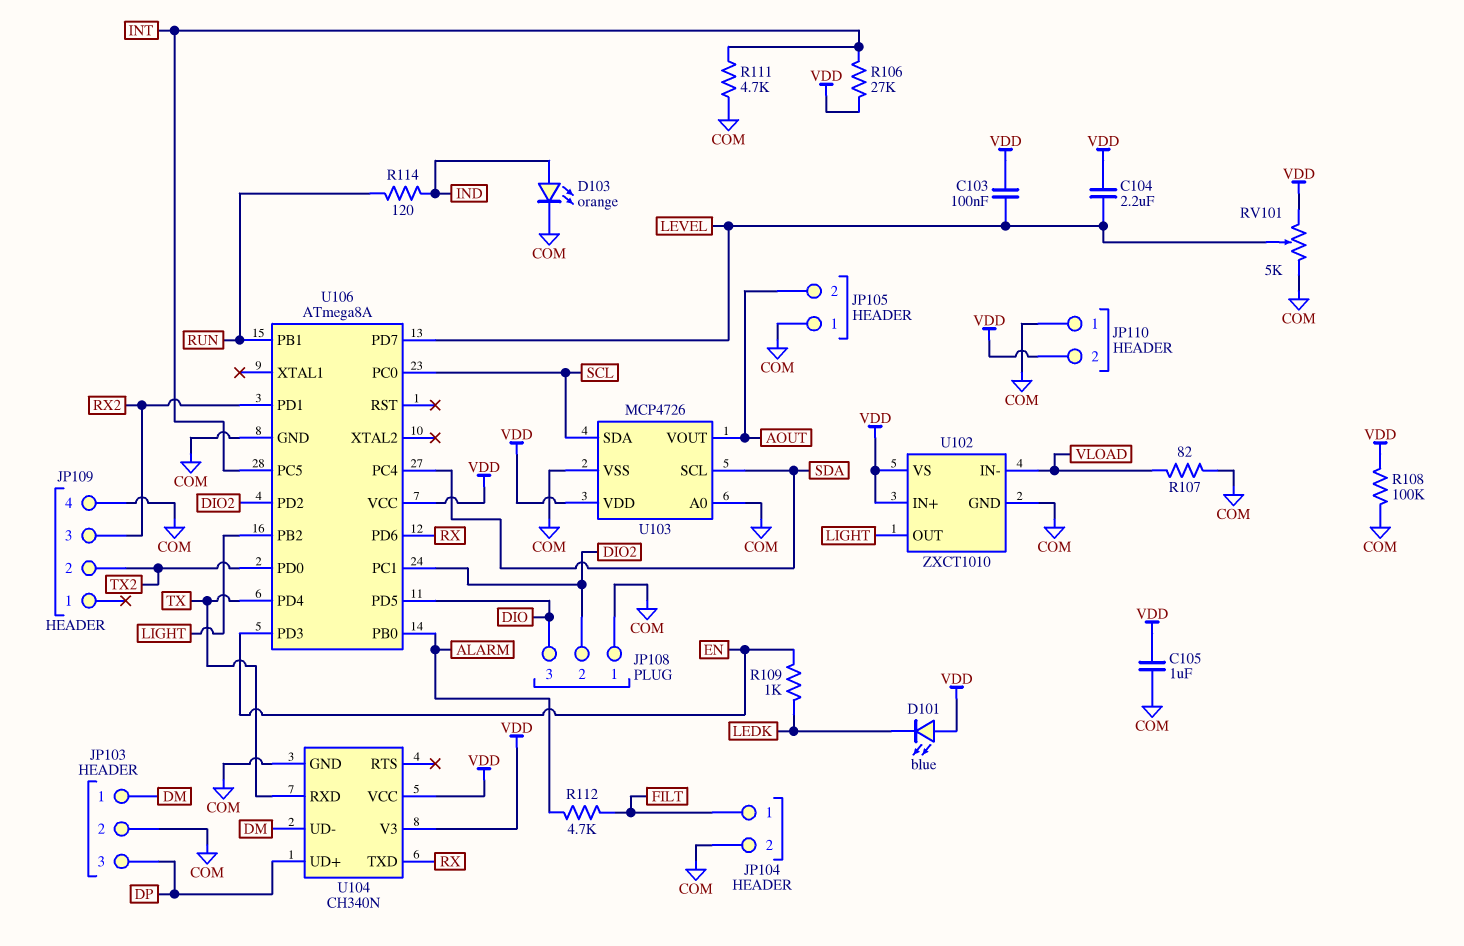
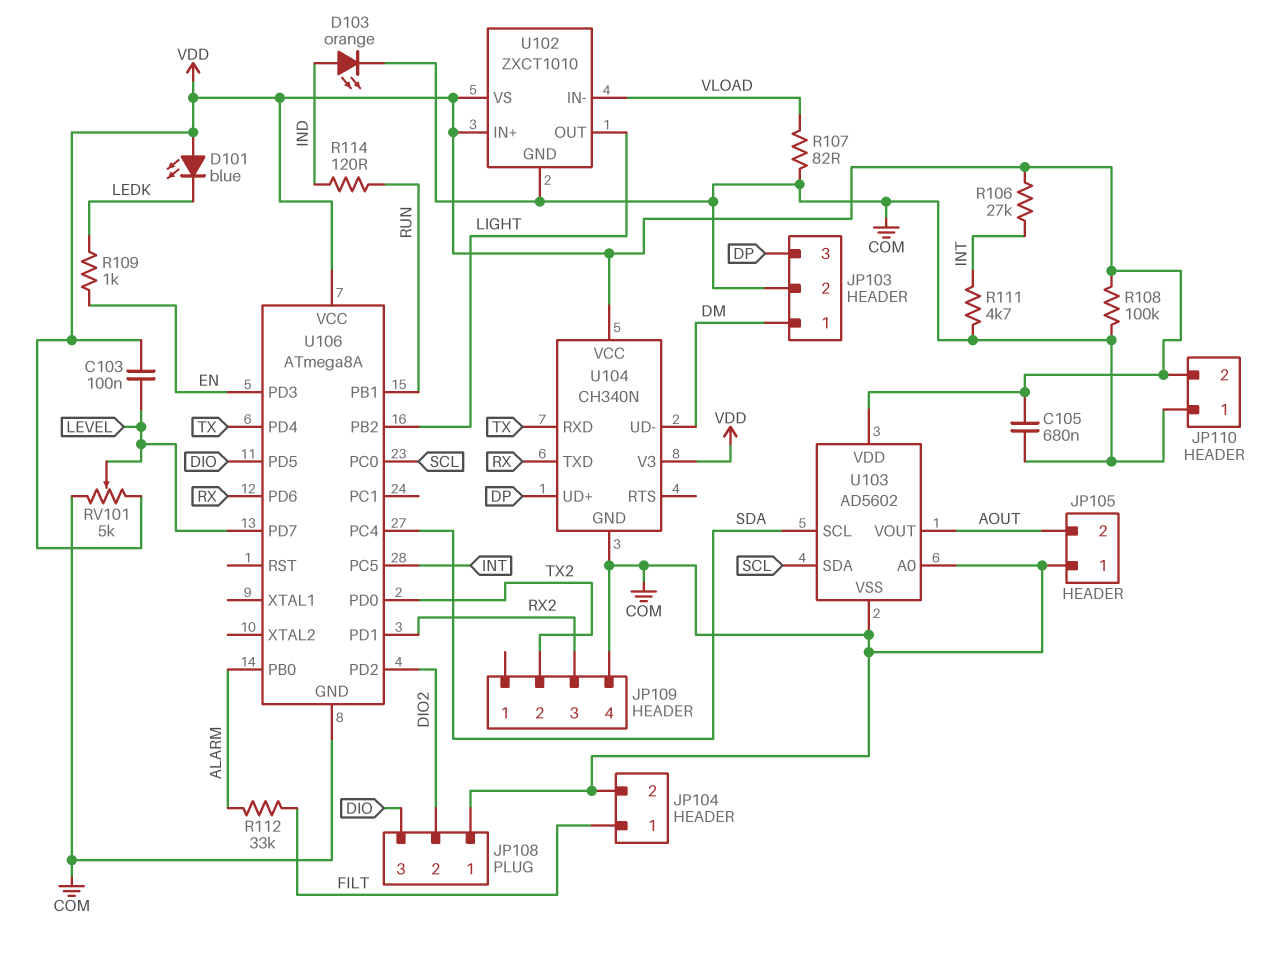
C104: 2.2uF (LEVEL, VDD) -> none
C105: 1uF (COM, VDD) -> 680nF (COM, VDD)
R112: 4.7k (ALARM, FILT) -> 33k (ALARM, FILT)
U103: MCP4726 -> AD5602
U106 pin PC1: DIO2 -> none

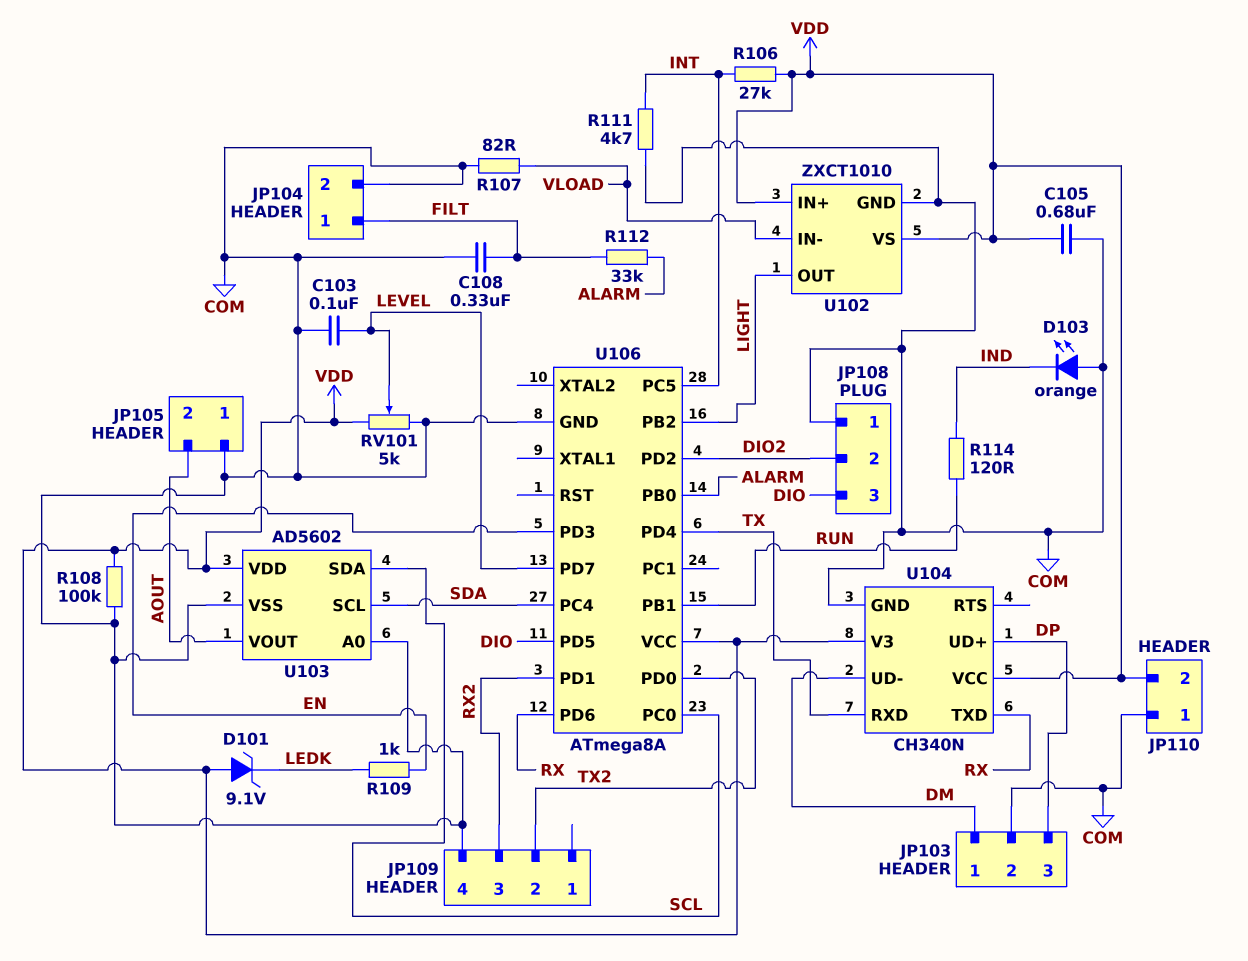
C103: 100nF (LEVEL, VDD) -> 100nF (COM, LEVEL)
C108: none -> 330nF (COM, FILT)
D101: LED blue (A VDD, K LEDK) -> zener 9.1V (A VDD, K LEDK)
D103: LED orange (A IND, K COM) -> LED orange (A COM, K IND)

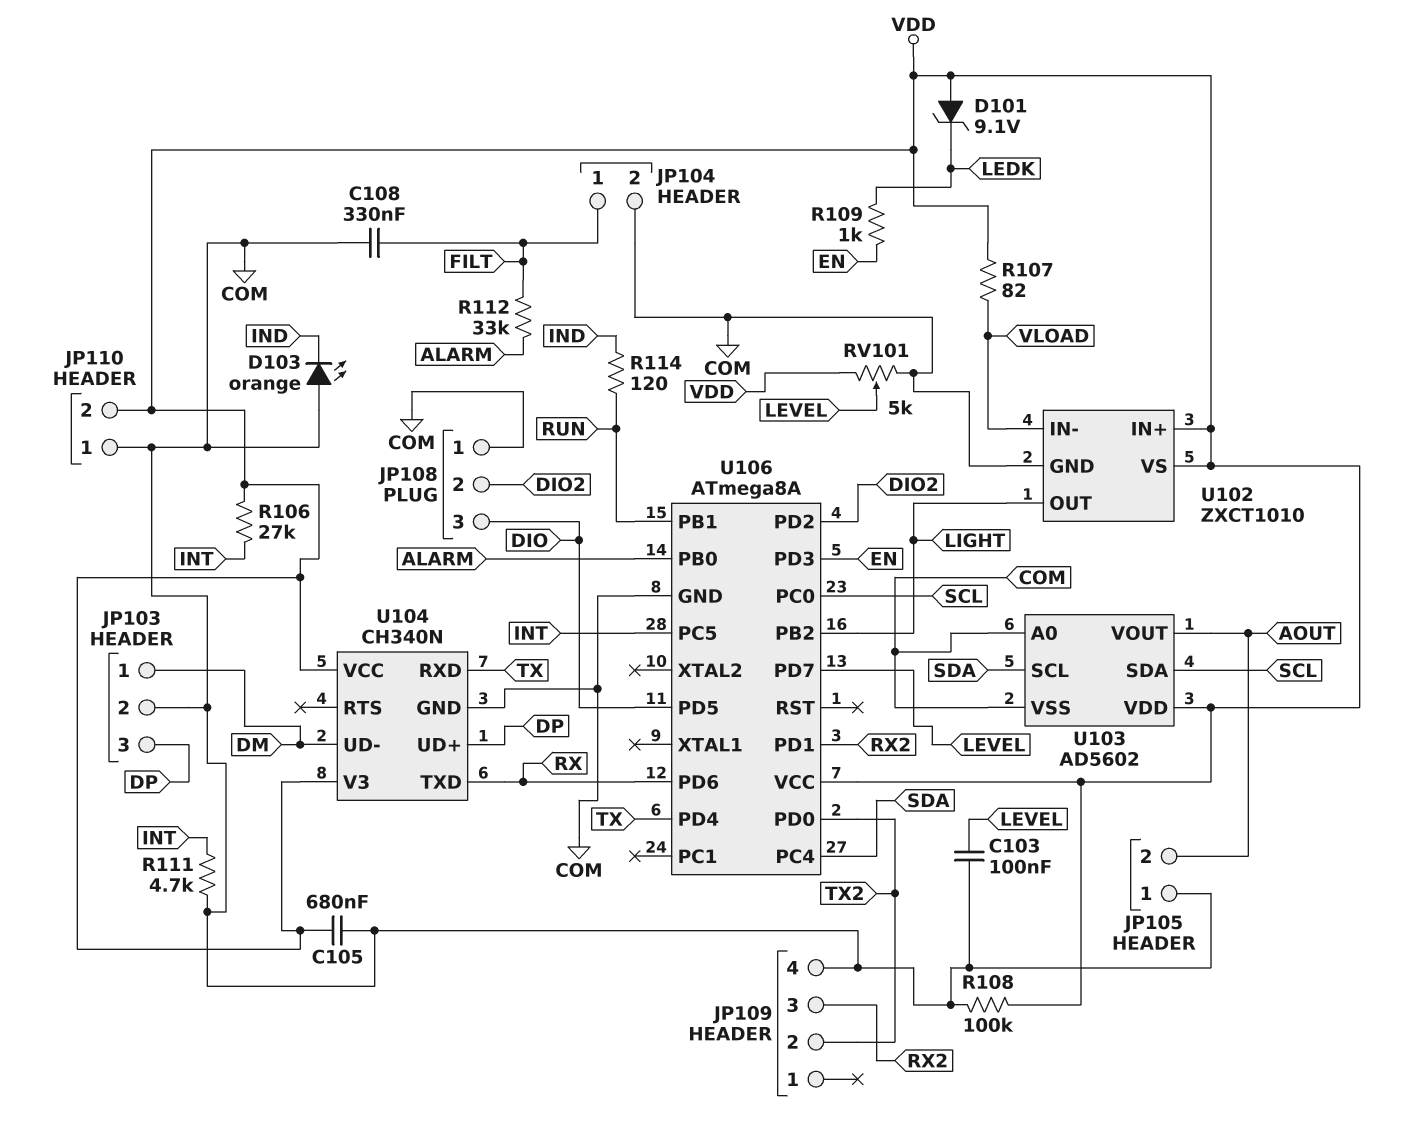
R107: 82 (COM, VLOAD) -> 82 (VDD, VLOAD)

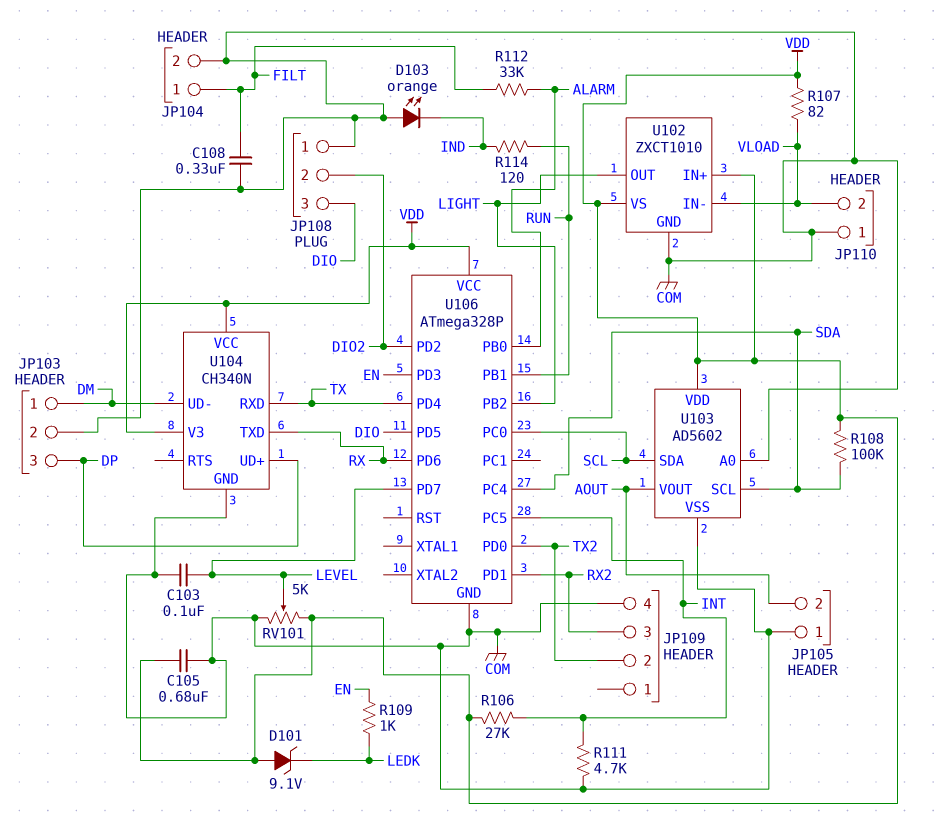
JP110 pin 2: VDD -> VLOAD
R108: 100k (COM, VDD) -> 100k (SDA, VDD)
U106: ATmega8A -> ATmega328P

